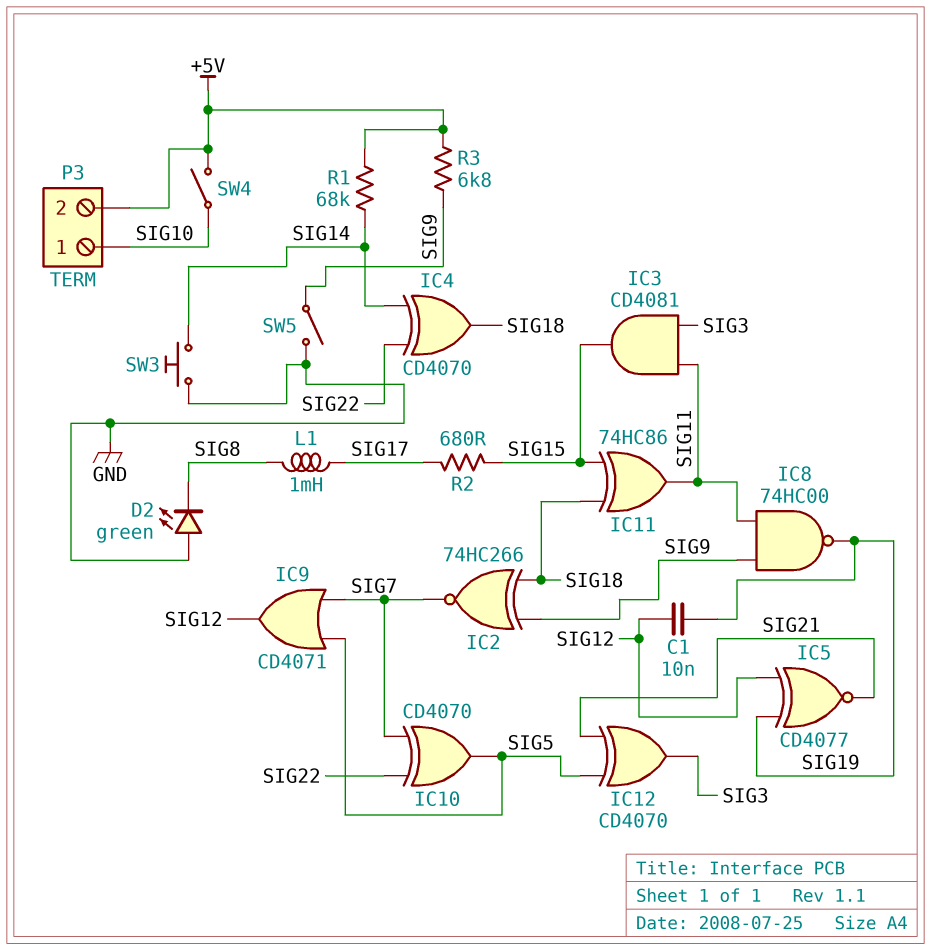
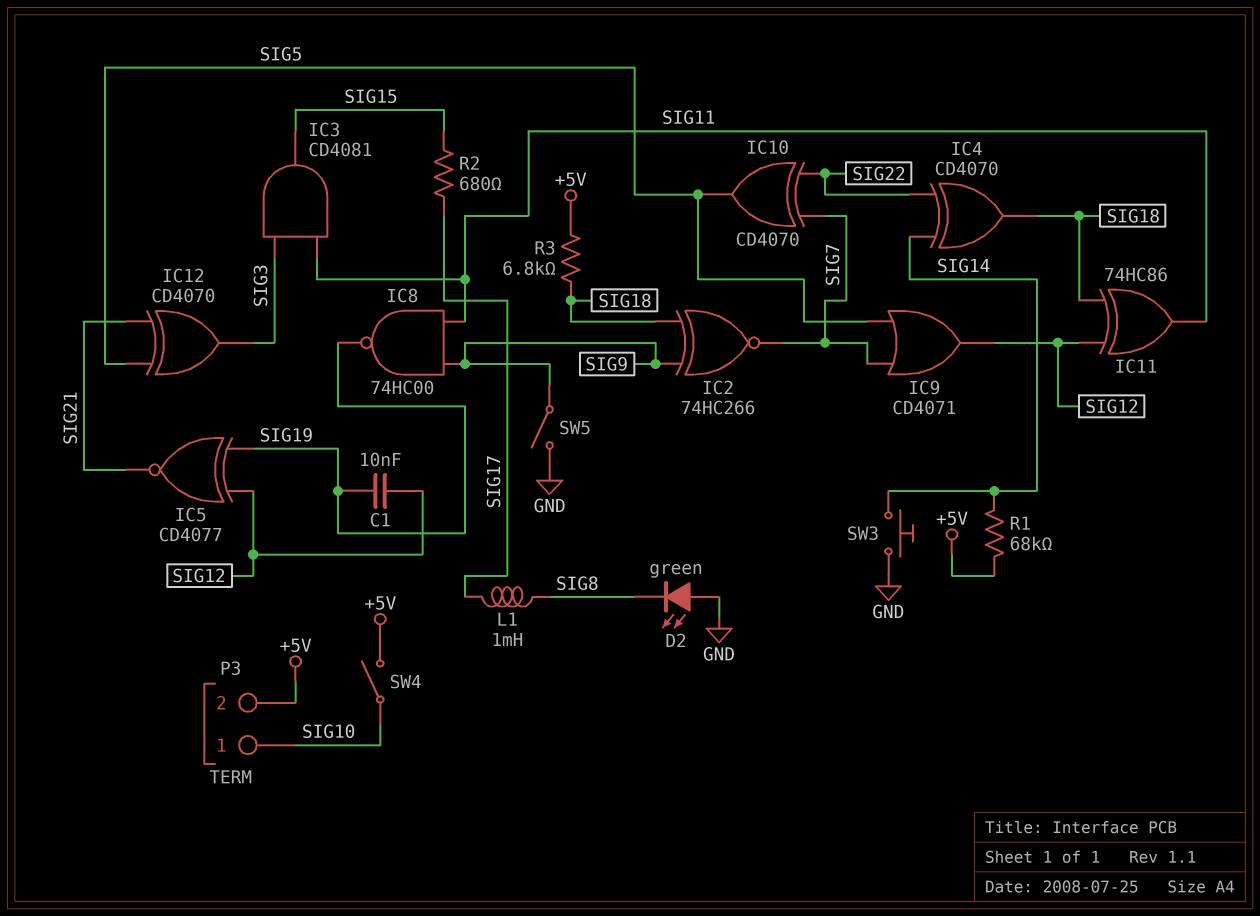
IC11: XOR 74HC86 (in SIG15, in SIG18, out SIG11) -> XOR 74HC86 (in SIG12, in SIG18, out SIG11)
R3: 6.8k (+5V, SIG9) -> 6.8k (+5V, SIG18)

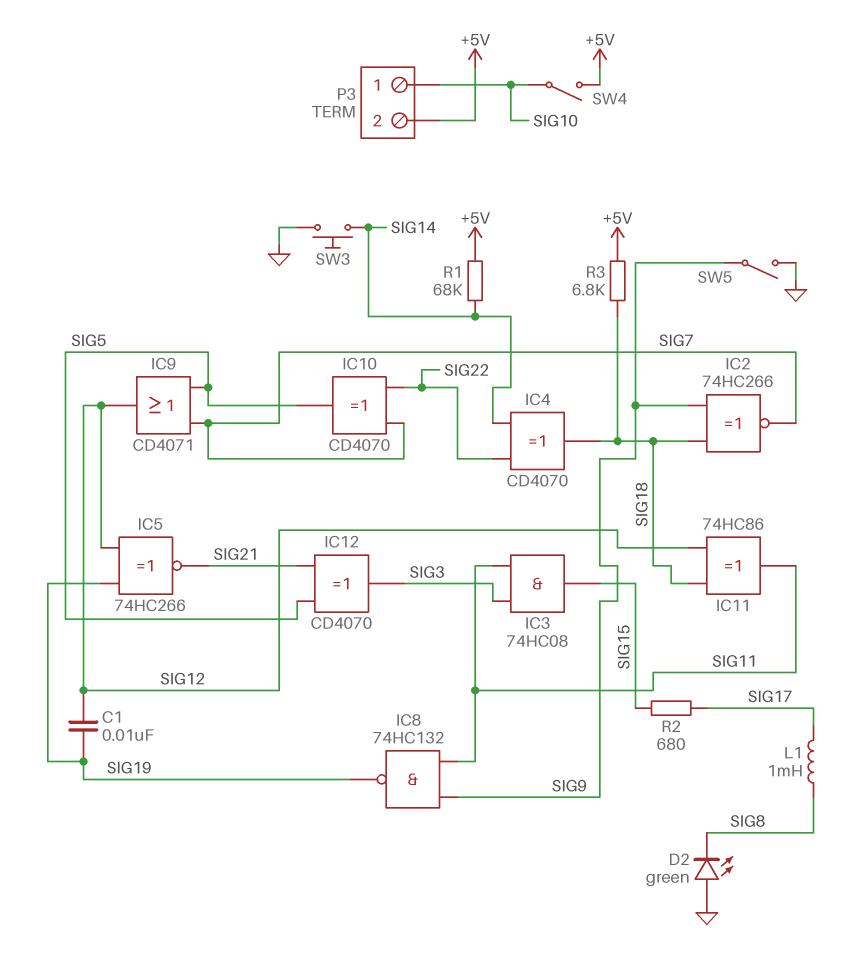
IC3: AND CD4081 (in SIG3, in SIG11, out SIG15) -> AND 74HC08 (in SIG3, in SIG11, out SIG15)
IC5: XNOR CD4077 (in SIG12, in SIG19, out SIG21) -> XNOR 74HC266 (in SIG12, in SIG19, out SIG21)
IC8: NAND 74HC00 (in SIG9, in SIG11, out SIG19) -> NAND 74HC132 (in SIG9, in SIG11, out SIG19)

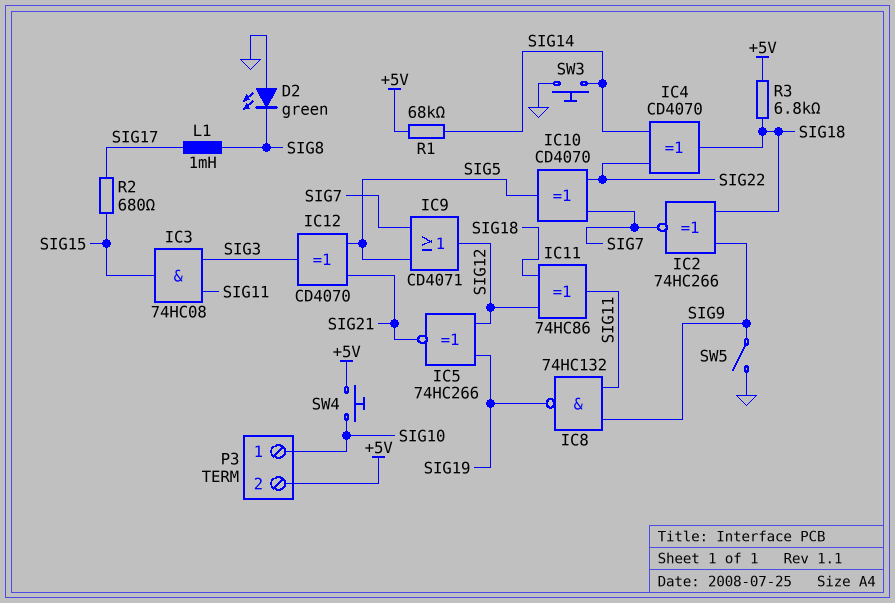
C1: 10nF (SIG12, SIG19) -> none
SW4: switch (+5V, SIG10) -> button (+5V, SIG10)

